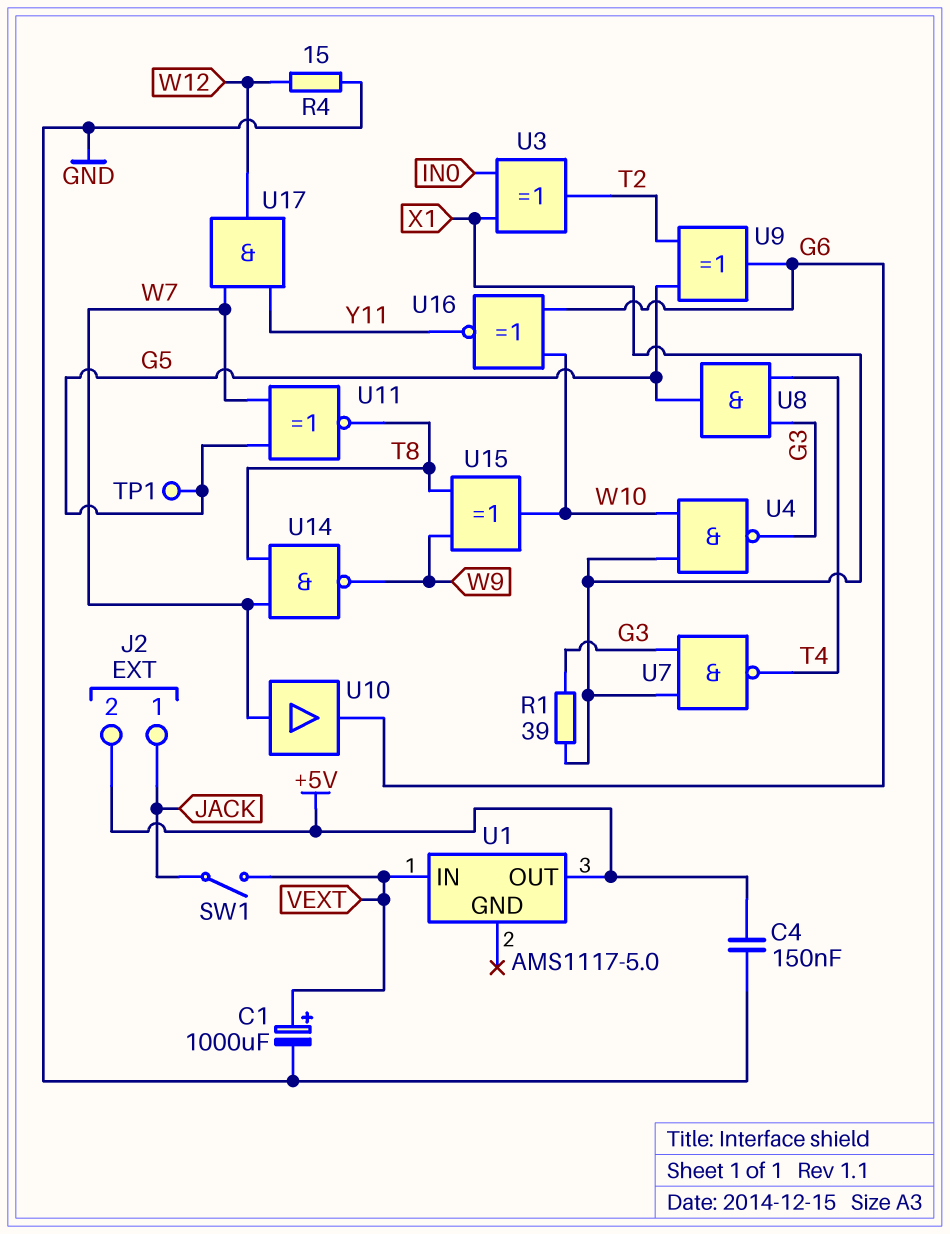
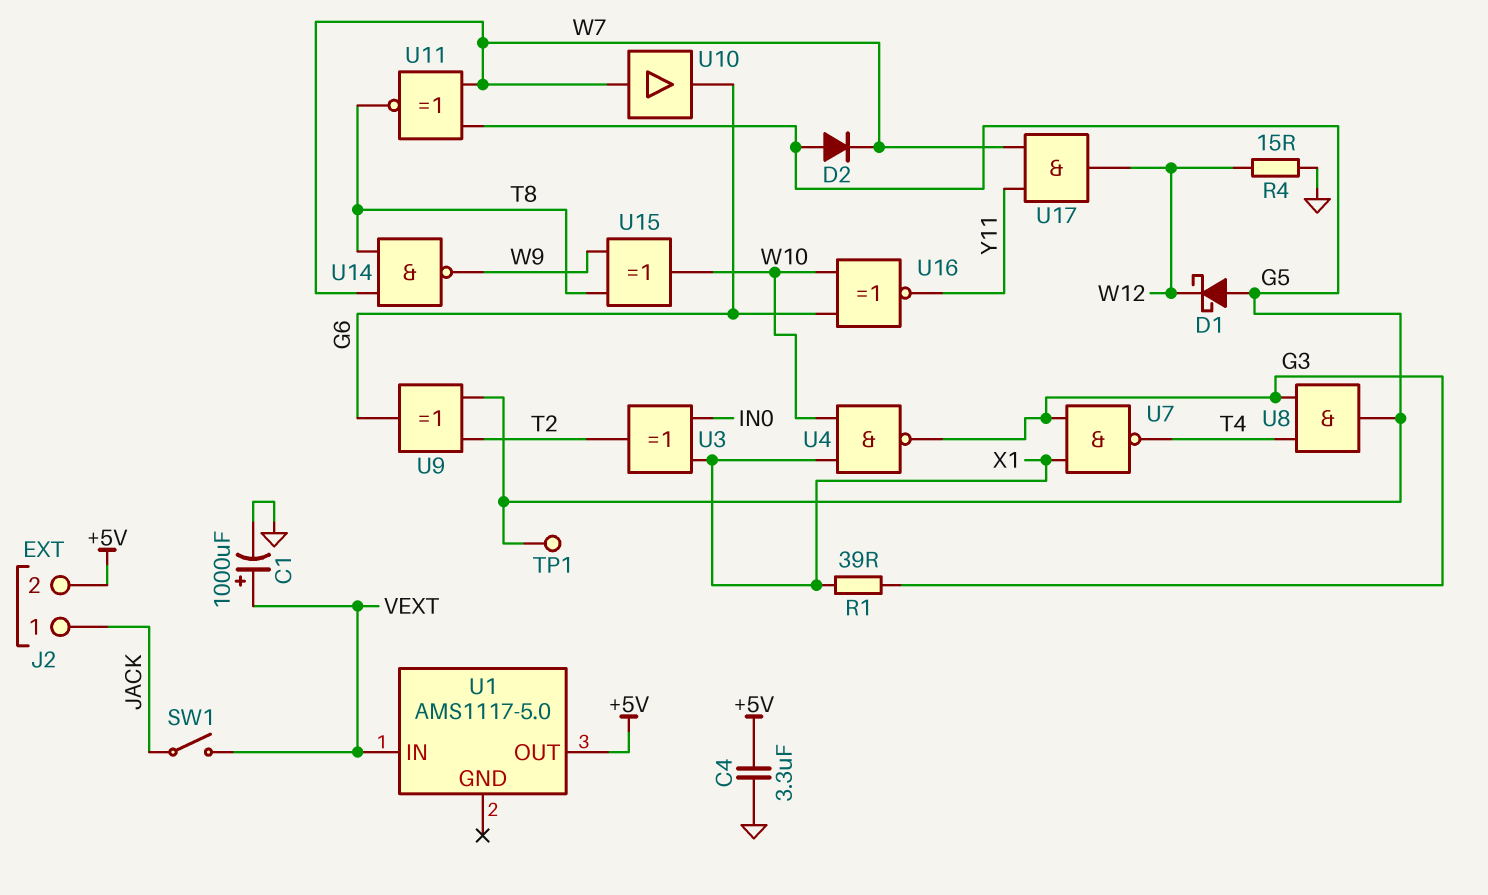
C4: 150nF (+5V, GND) -> 3.3uF (+5V, GND)
D1: none -> schottky (A G5, K W12)
D2: none -> diode (A G5, K W7)

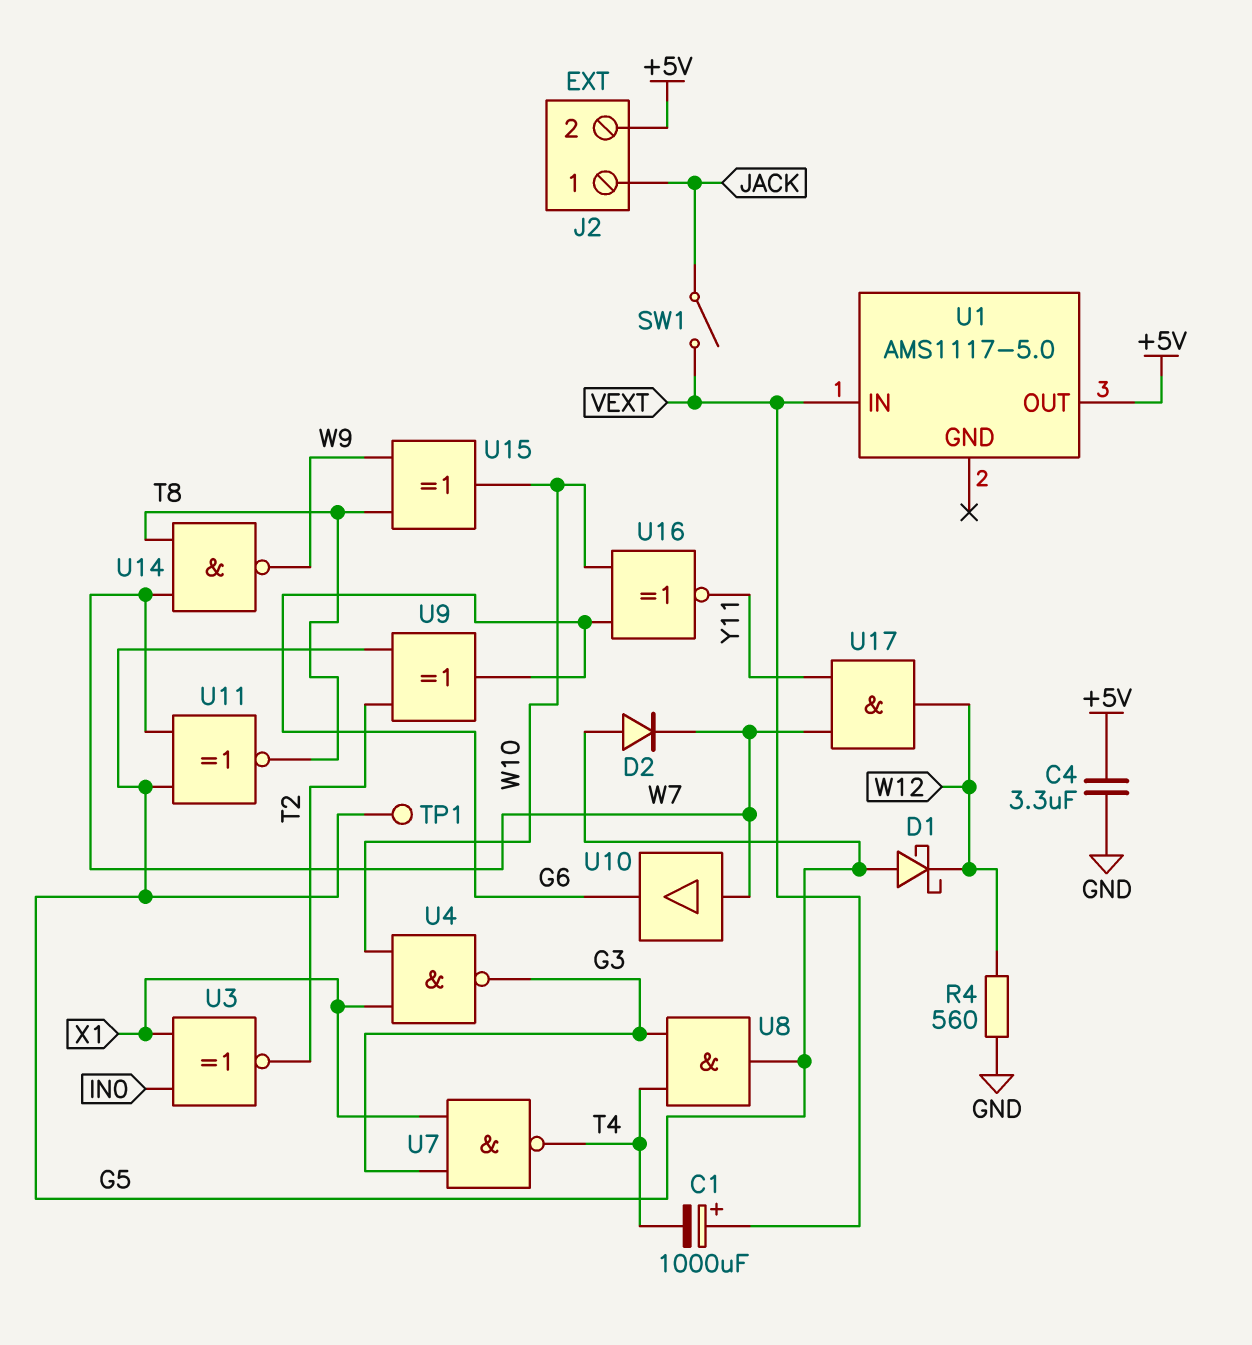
C1: 1000uF (plus VEXT, minus GND) -> 1000uF (plus VEXT, minus T4)
R1: 39 (G3, X1) -> none
R4: 15 (GND, W12) -> 560 (GND, W12)
U3: XOR (in IN0, in X1, out T2) -> XNOR (in IN0, in X1, out T2)

